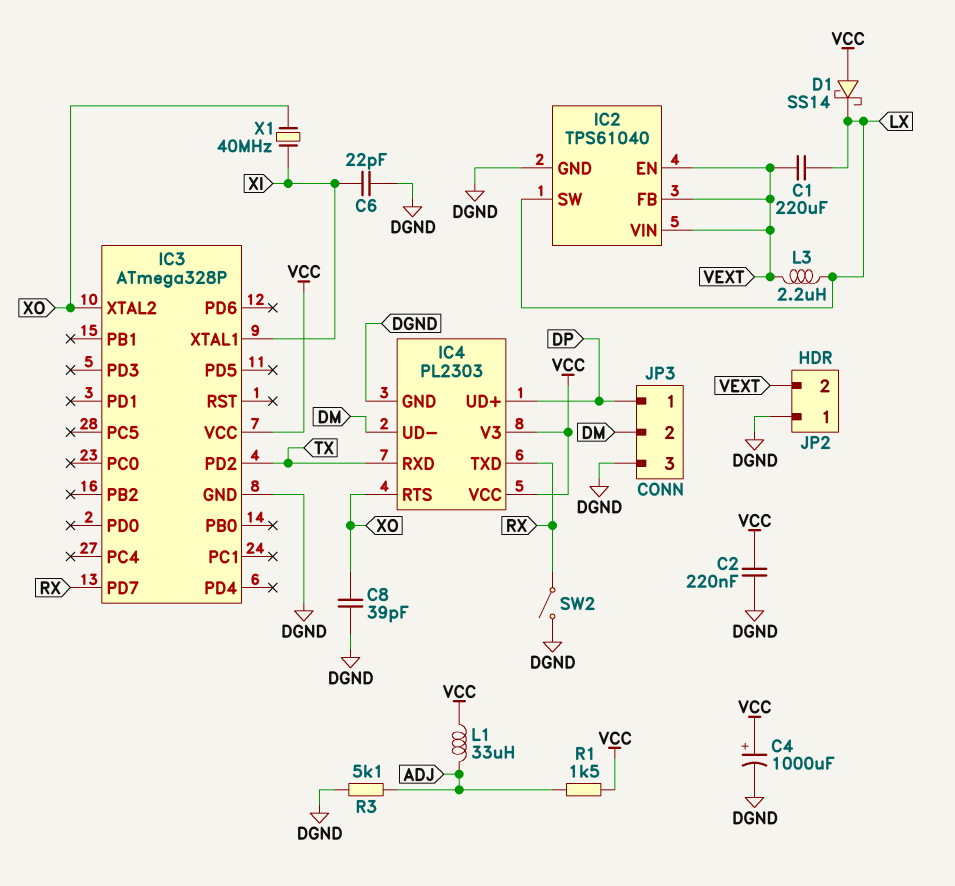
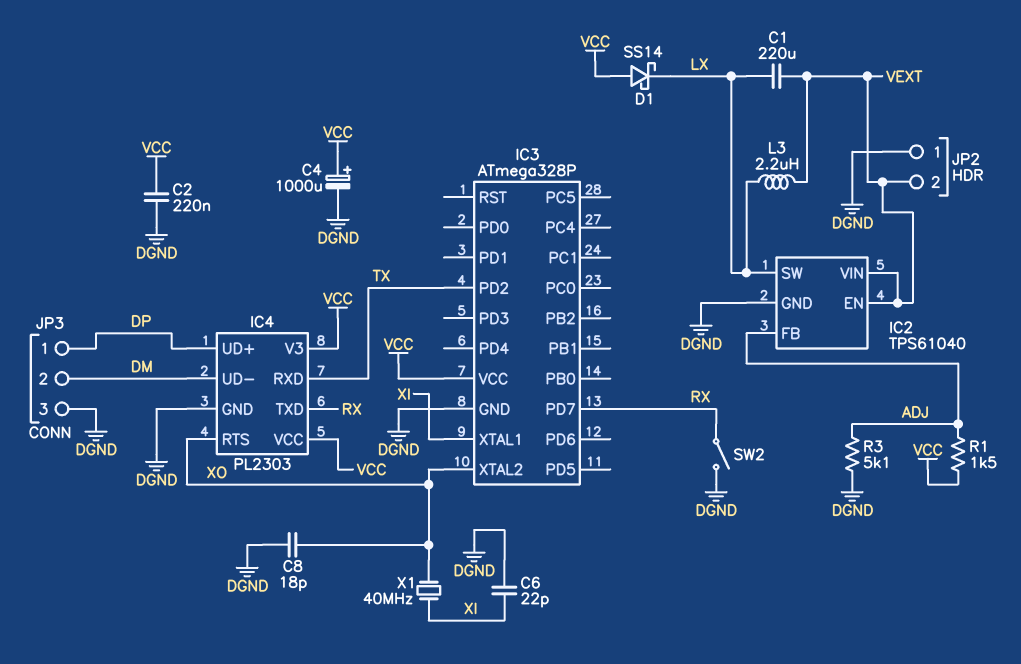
C8: 39pF (DGND, XO) -> 18pF (DGND, XO)
IC2 pin FB: VEXT -> ADJ
L1: 33uH (ADJ, VCC) -> none

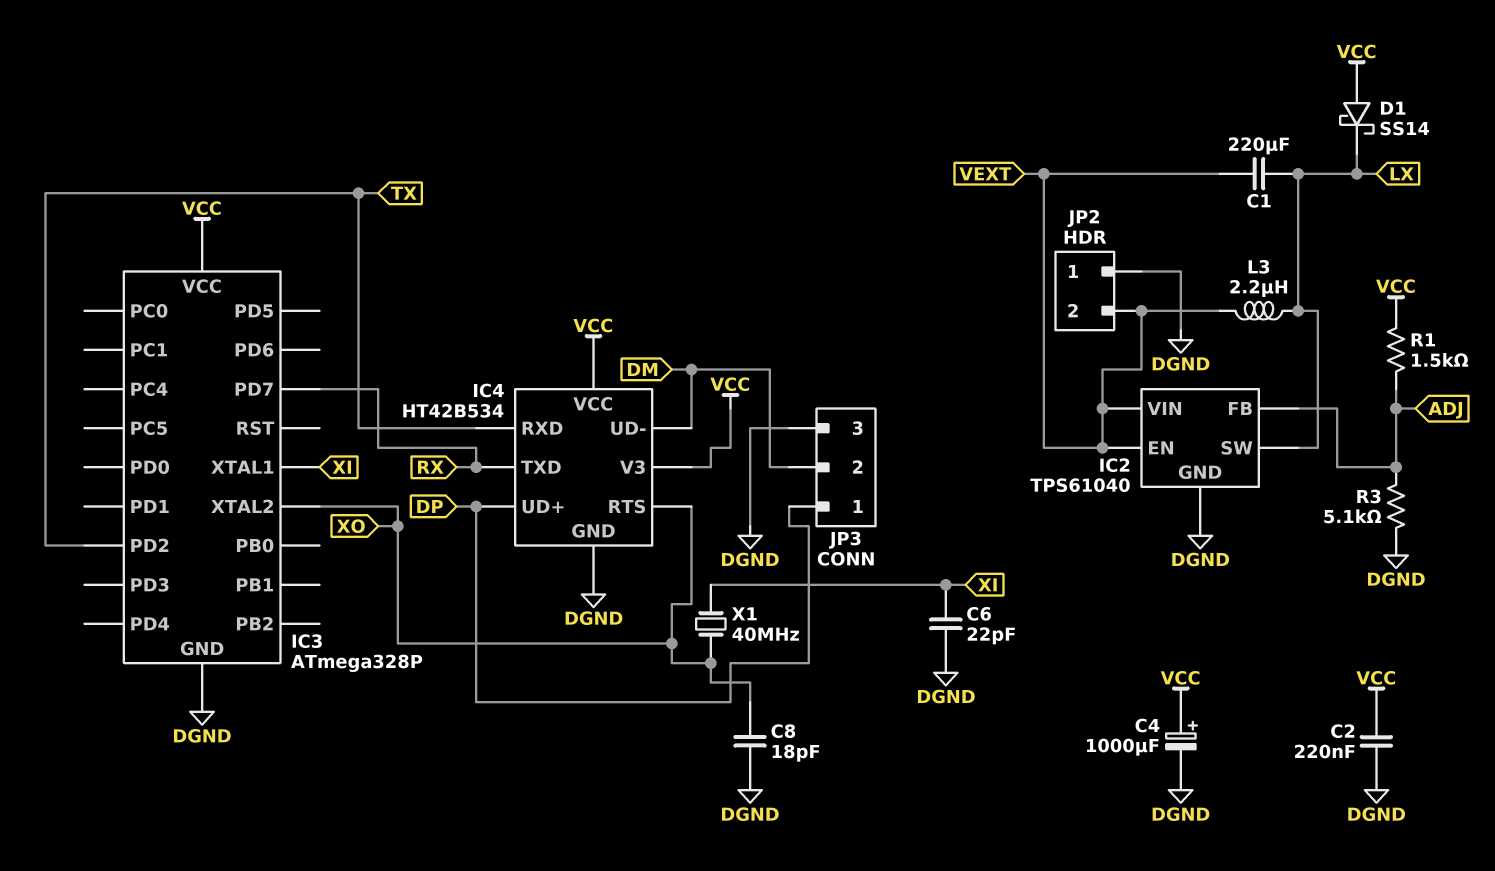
IC4: PL2303 -> HT42B534
SW2: switch (DGND, RX) -> none

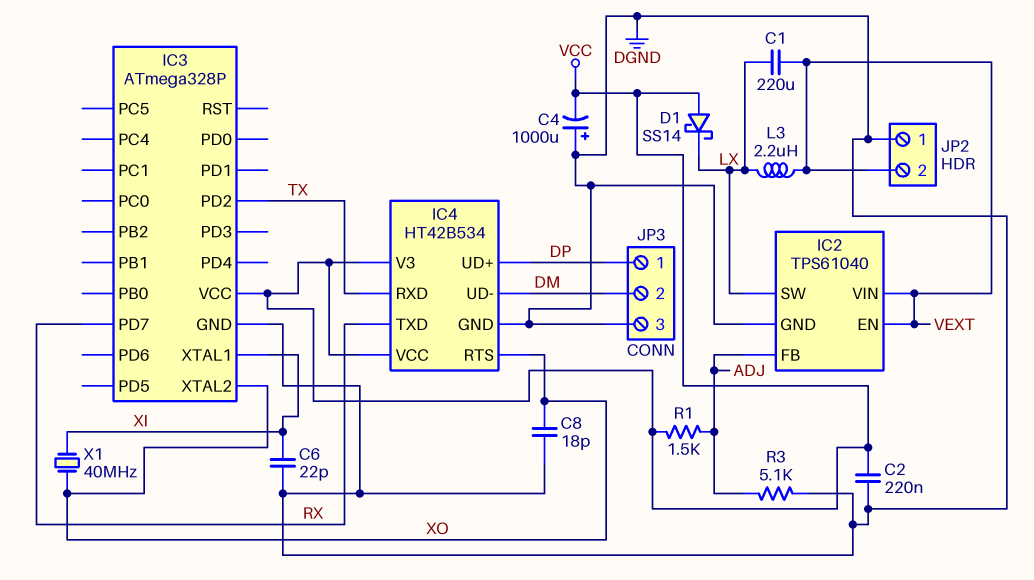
C4: 1000uF (plus VCC, minus DGND) -> 1000uF (plus DGND, minus VCC)

